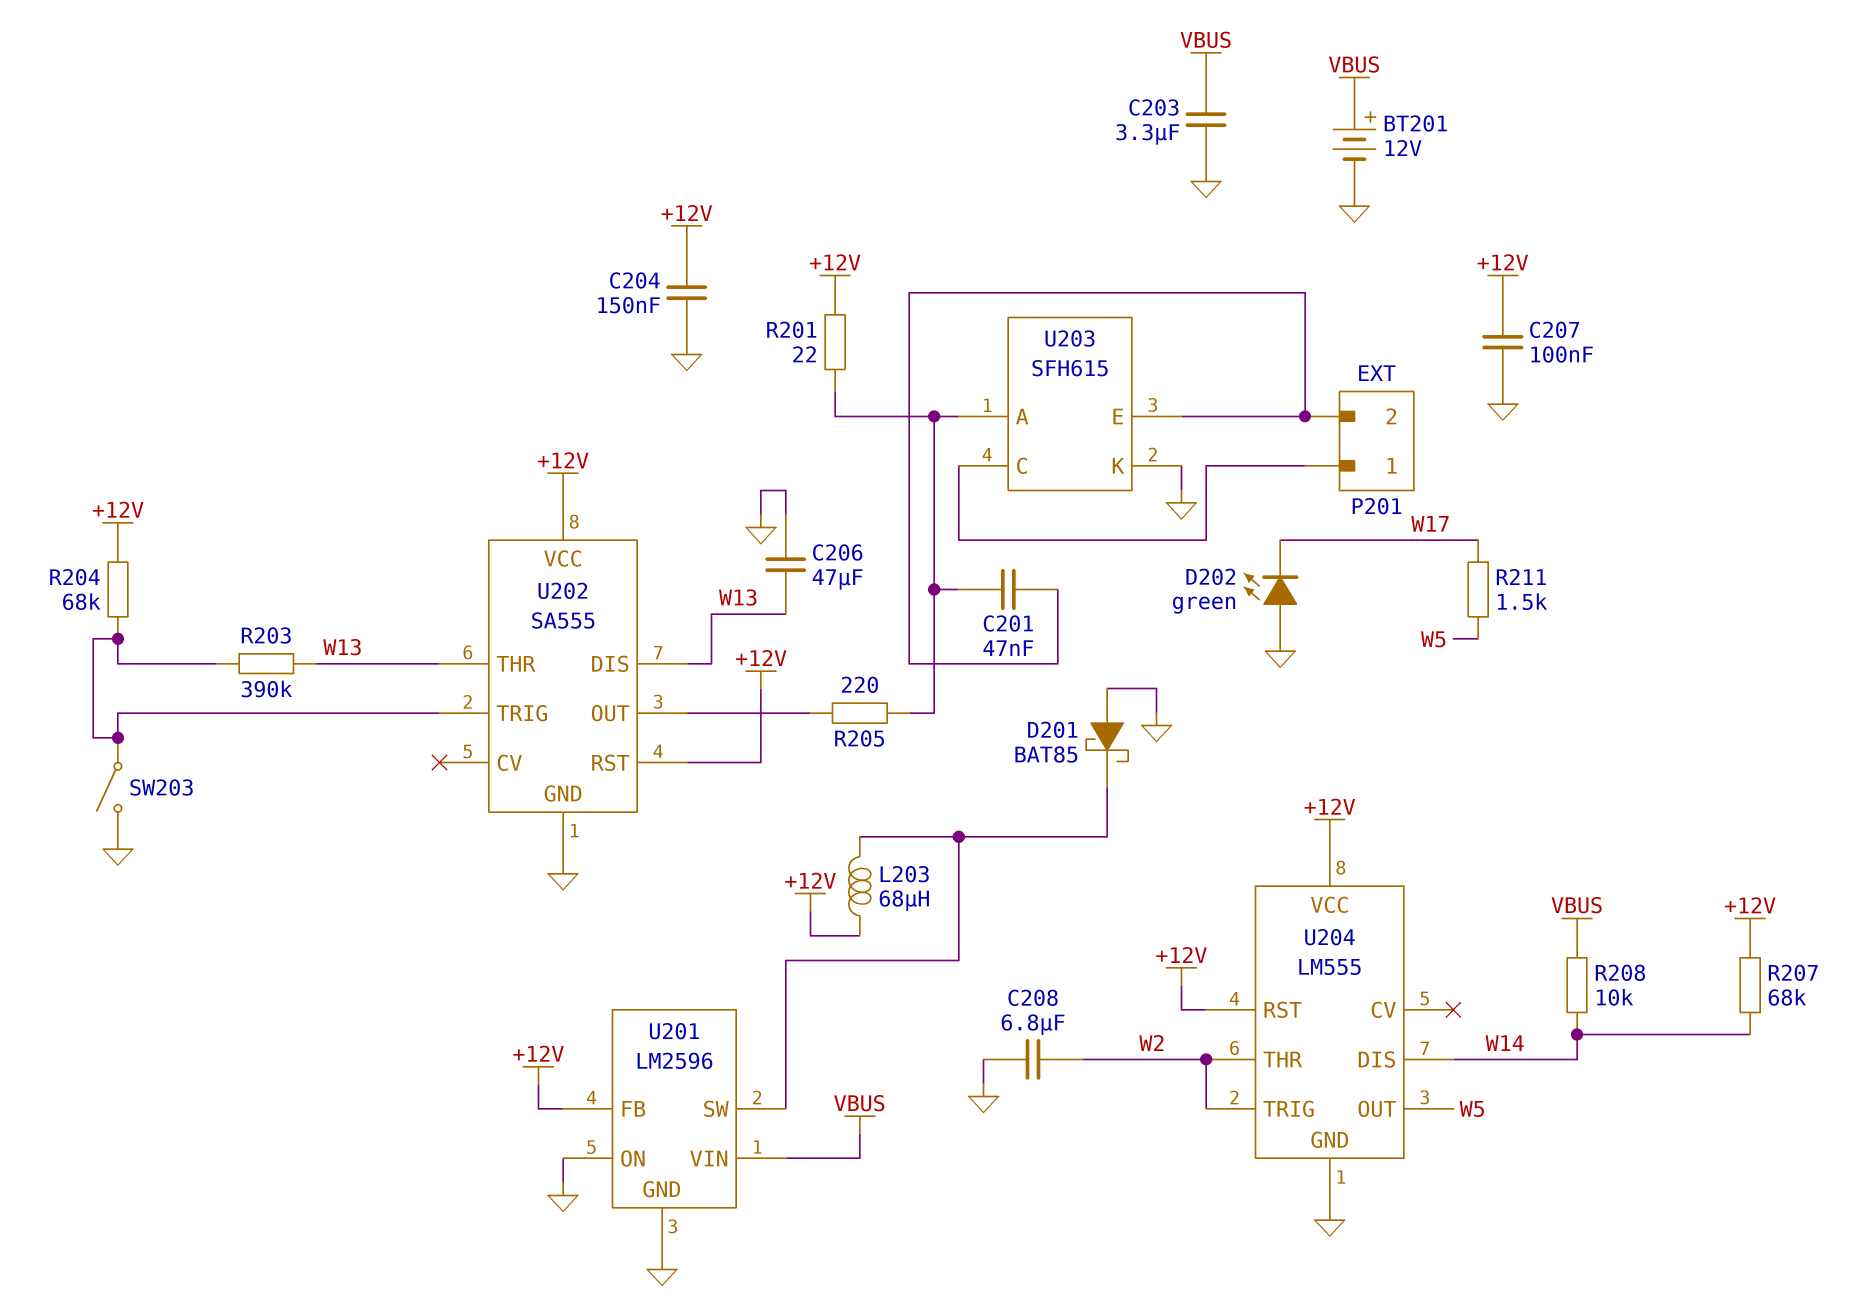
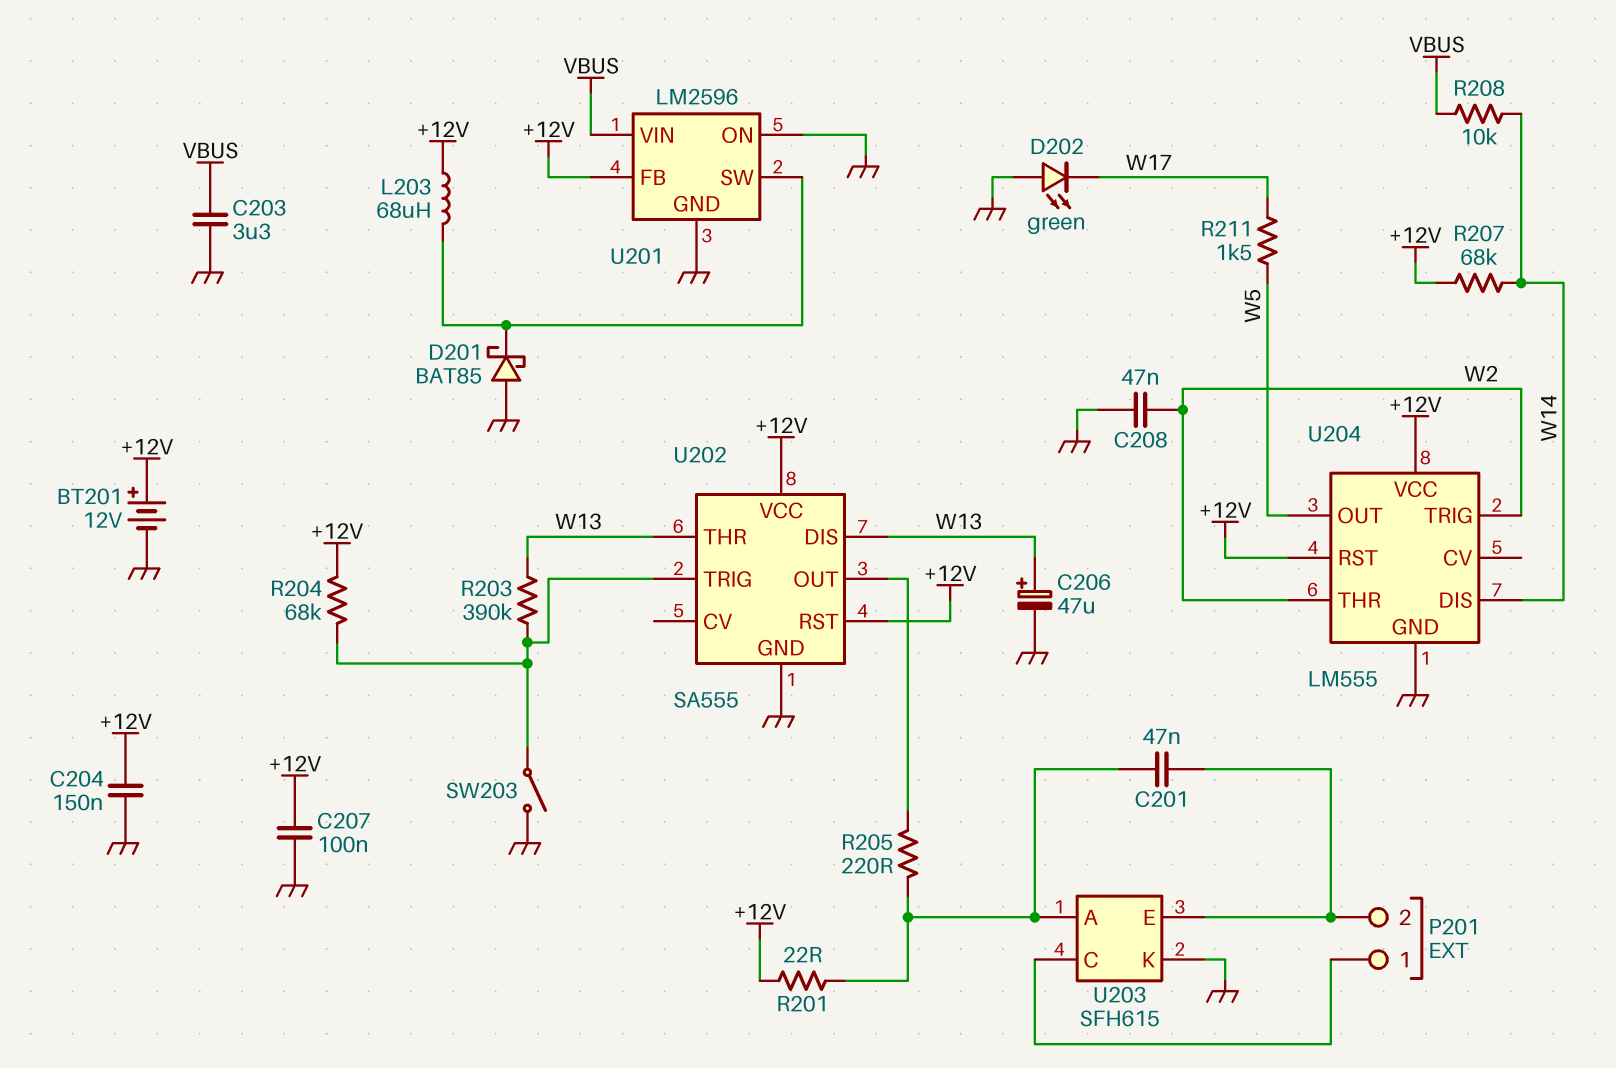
BT201: 12V (plus VBUS, minus GND) -> 12V (plus +12V, minus GND)
C206: 47uF (GND, W13) -> 47uF (plus W13, minus GND)
C208: 6.8uF (GND, W2) -> 47nF (GND, W2)

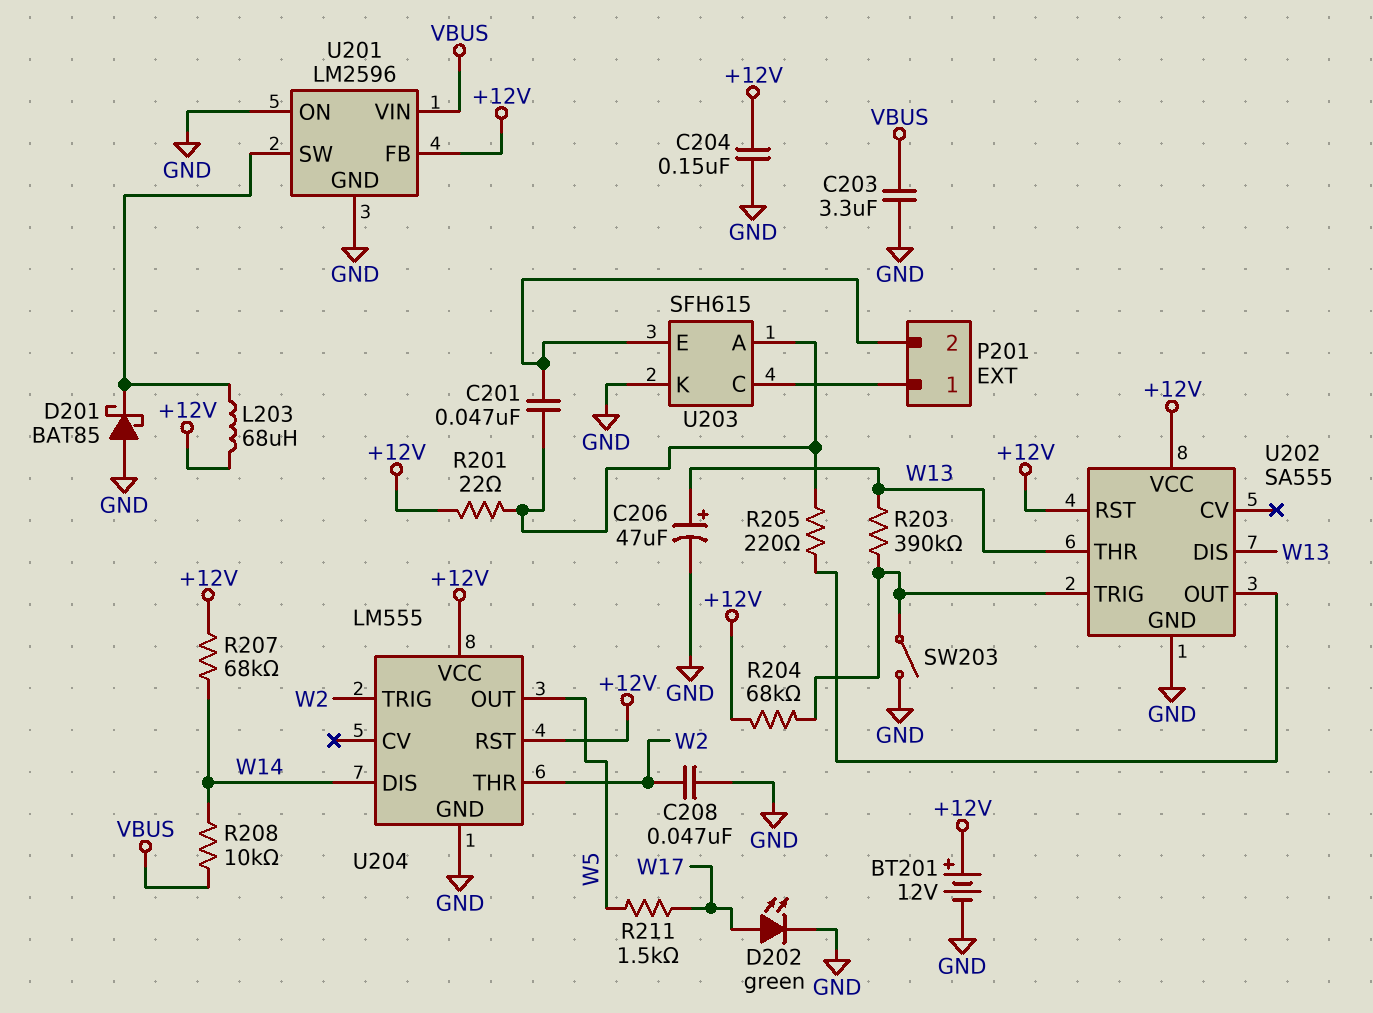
C207: 100nF (+12V, GND) -> none
D202: LED green (A GND, K W17) -> LED green (A W17, K GND)

